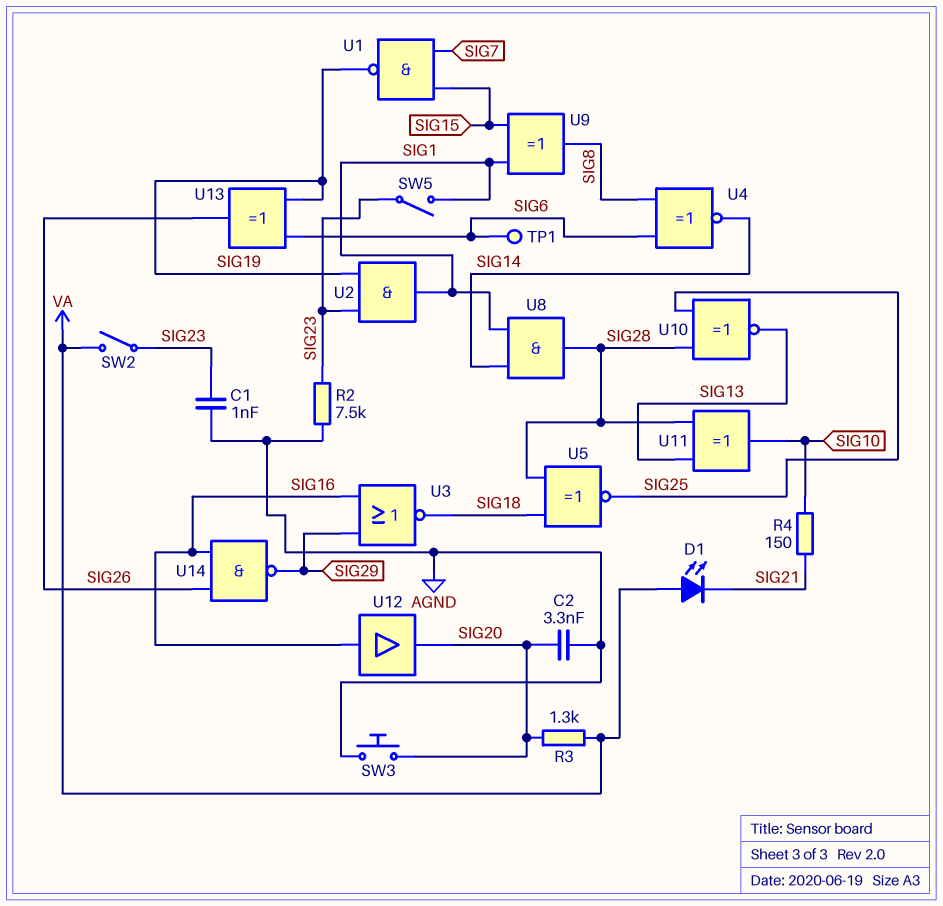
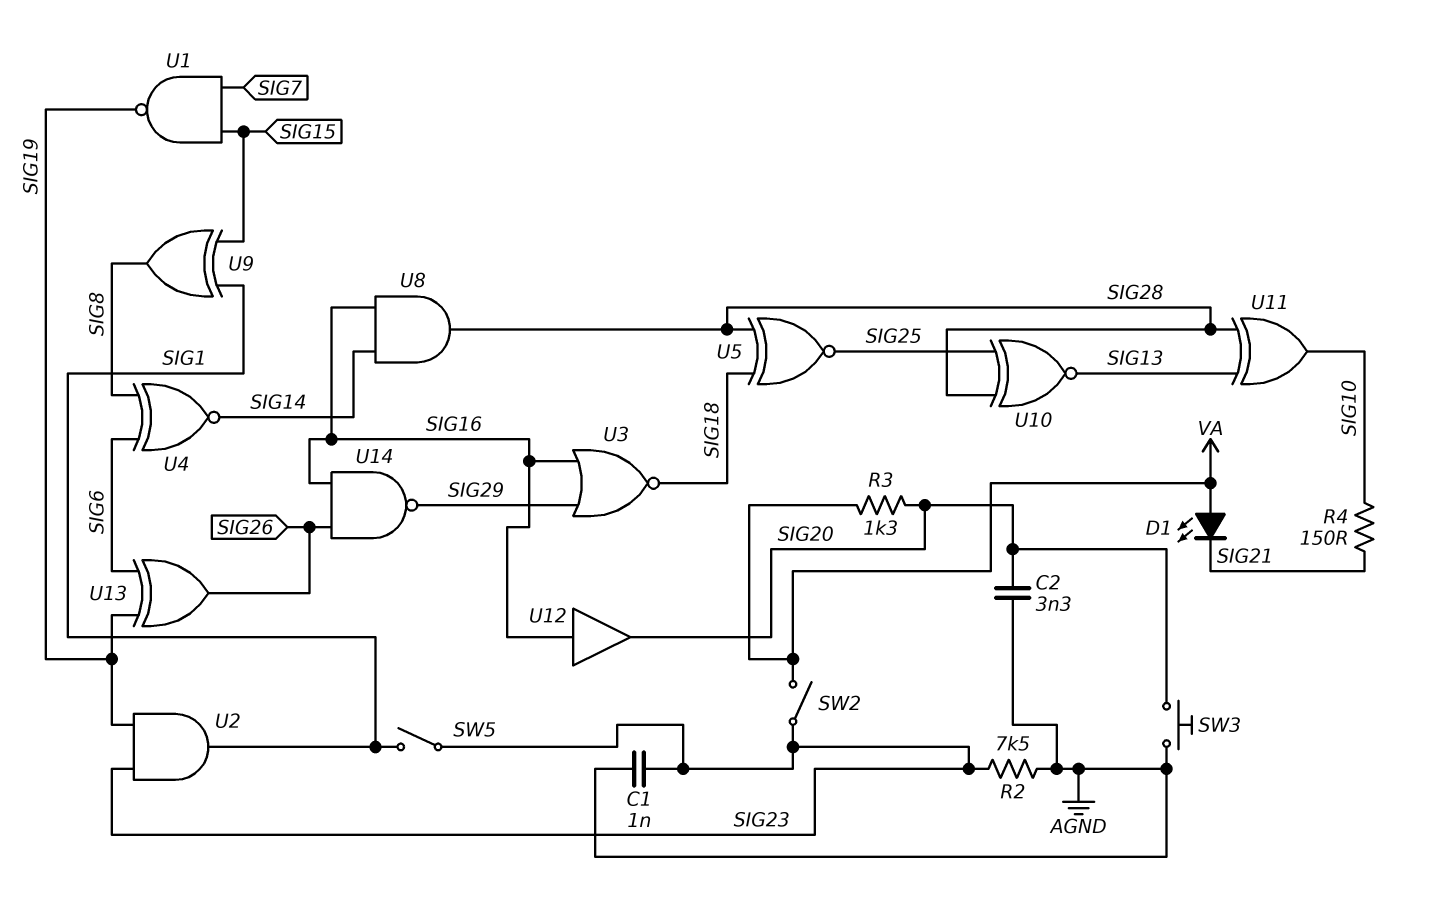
TP1: test point (SIG6) -> none
U8: AND (in SIG1, in SIG14, out SIG28) -> AND (in SIG14, in SIG16, out SIG28)

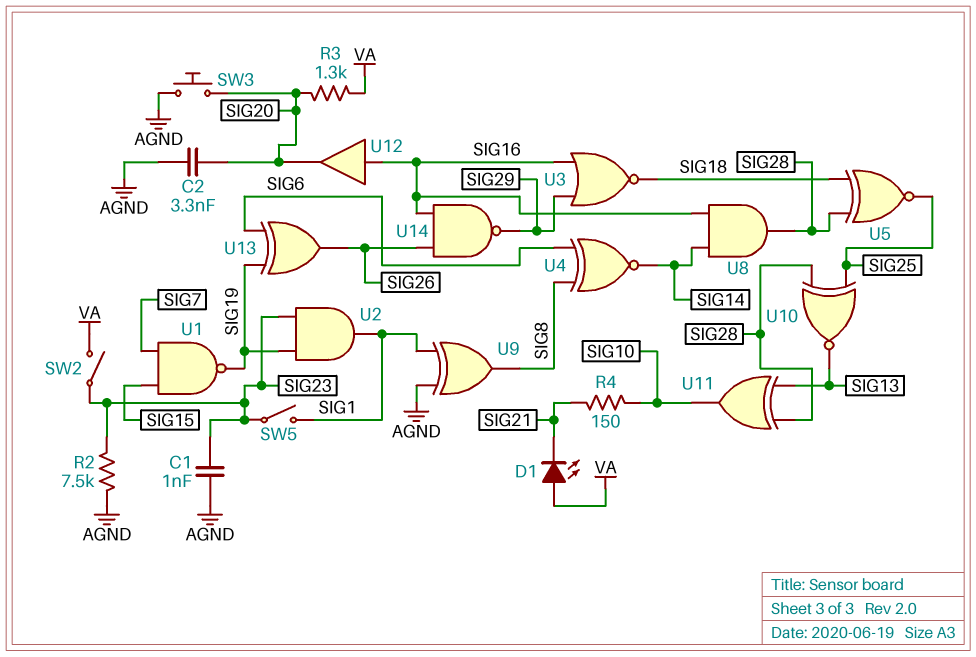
U9: XOR (in SIG1, in SIG15, out SIG8) -> XOR (in AGND, in SIG1, out SIG8)

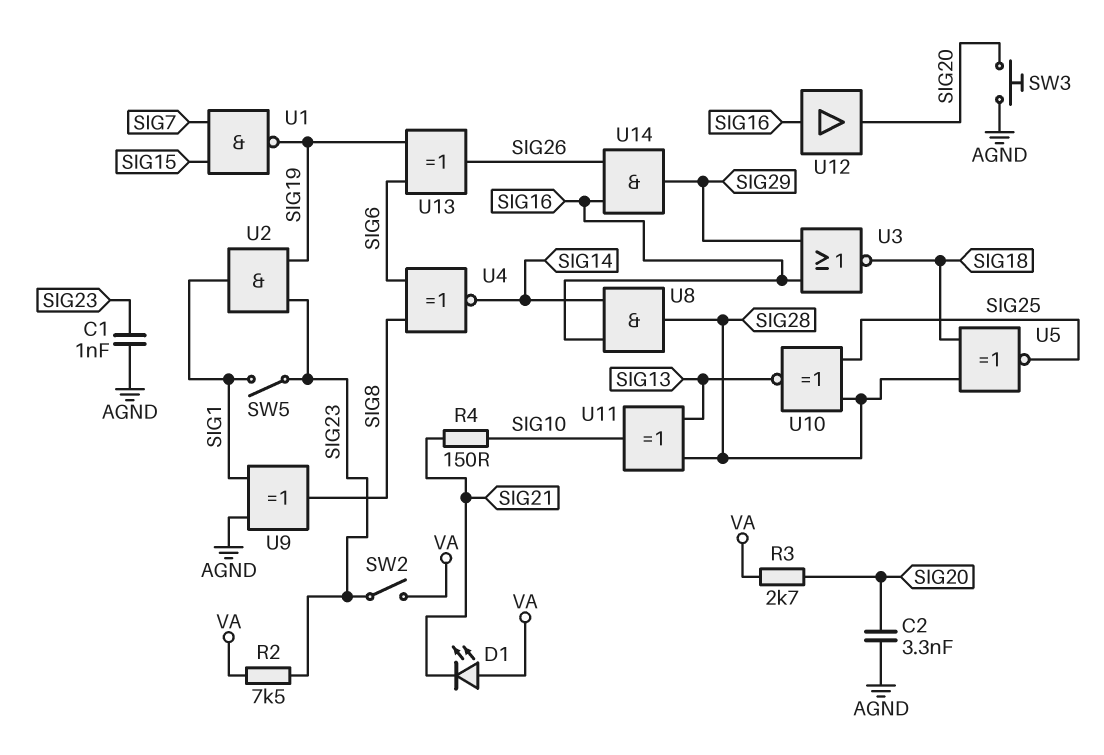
R2: 7.5k (AGND, SIG23) -> 7.5k (SIG23, VA)
R3: 1.3k (SIG20, VA) -> 2.7k (SIG20, VA)
U14: NAND (in SIG16, in SIG26, out SIG29) -> AND (in SIG16, in SIG26, out SIG29)

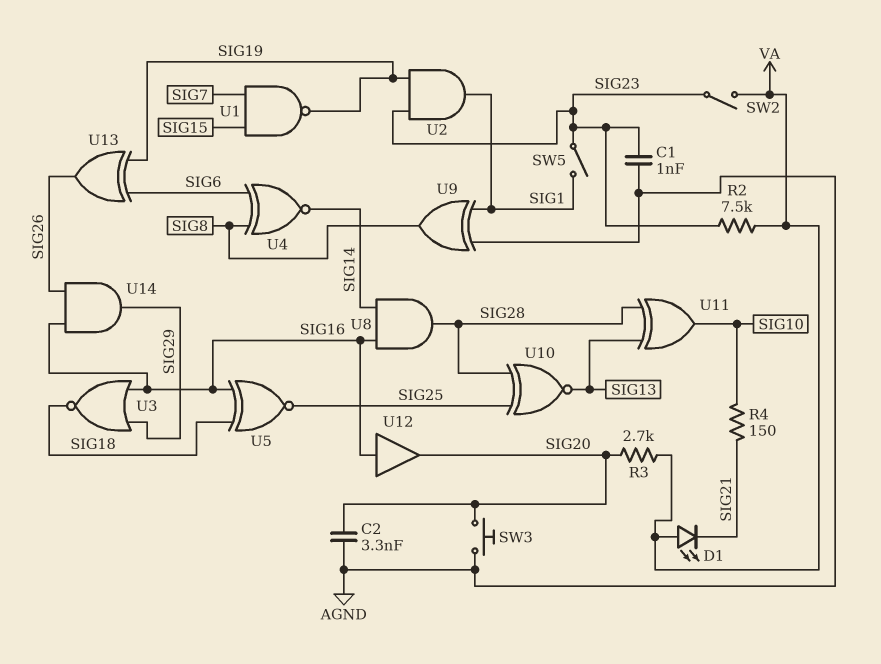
U5: XNOR (in SIG18, in SIG28, out SIG25) -> XNOR (in SIG16, in SIG18, out SIG25)

